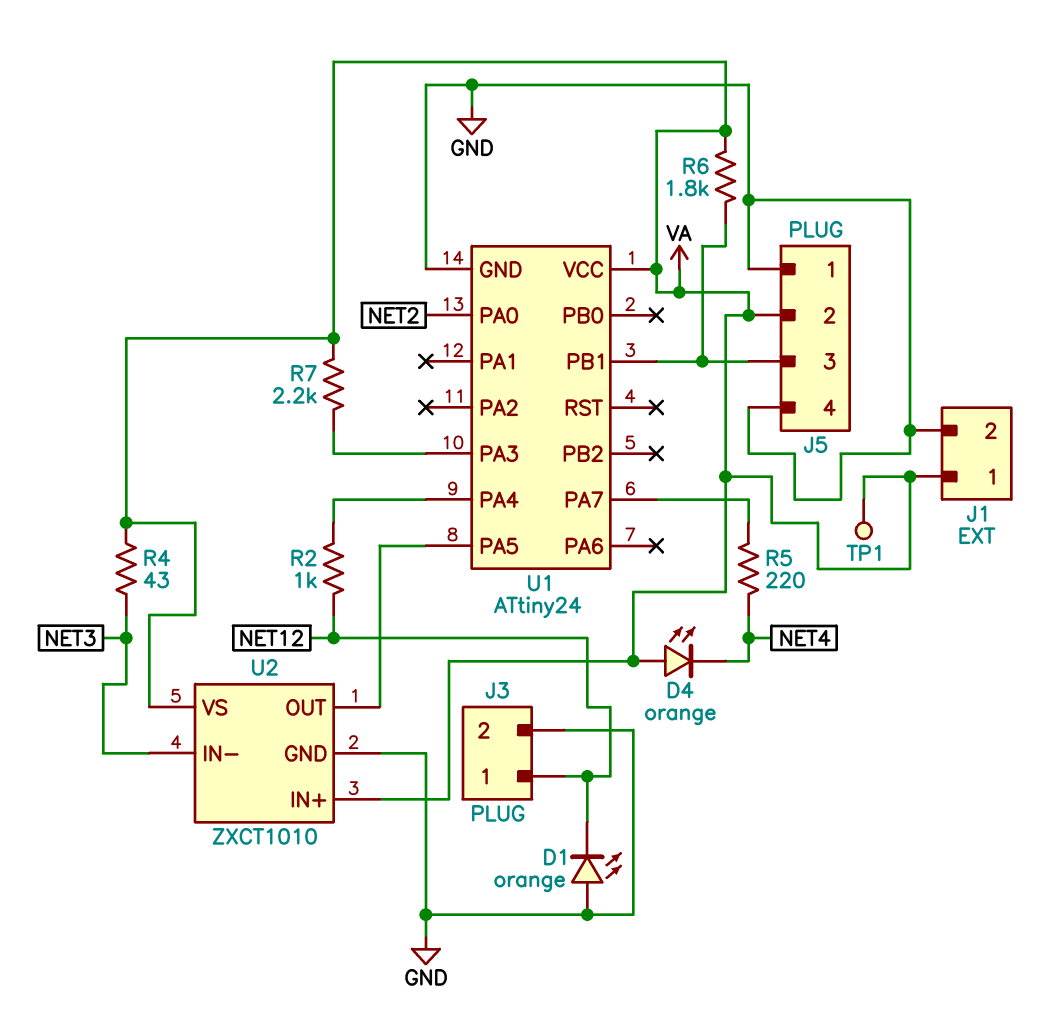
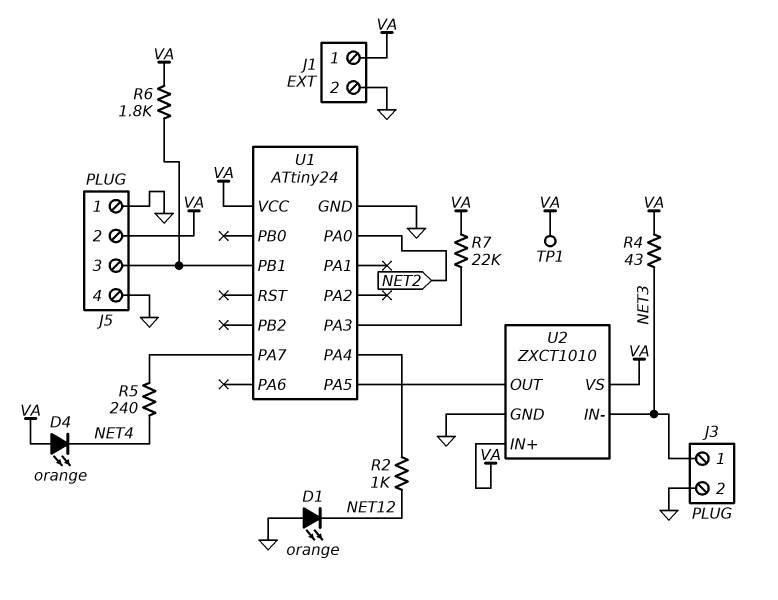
J3 pin 1: NET12 -> NET3
R5: 220 (NET4, U1/PA7) -> 240 (NET4, U1/PA7)
R7: 2.2k (U1/PA3, VA) -> 22k (U1/PA3, VA)

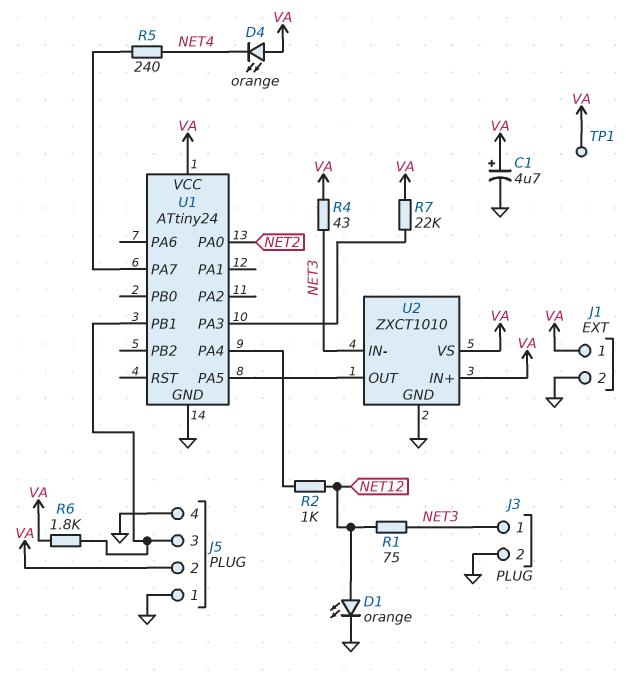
C1: none -> 4.7uF (plus VA, minus GND)
D1: LED orange (A GND, K NET12) -> LED orange (A NET12, K GND)
R1: none -> 75 (NET3, NET12)

